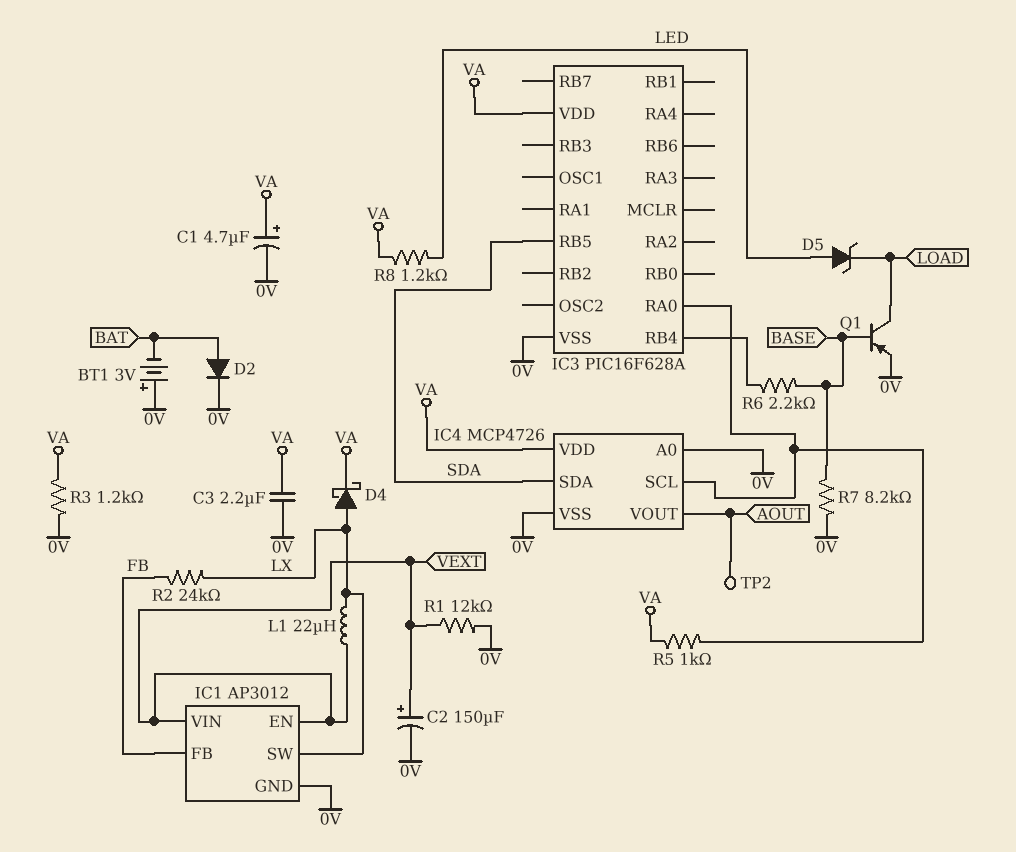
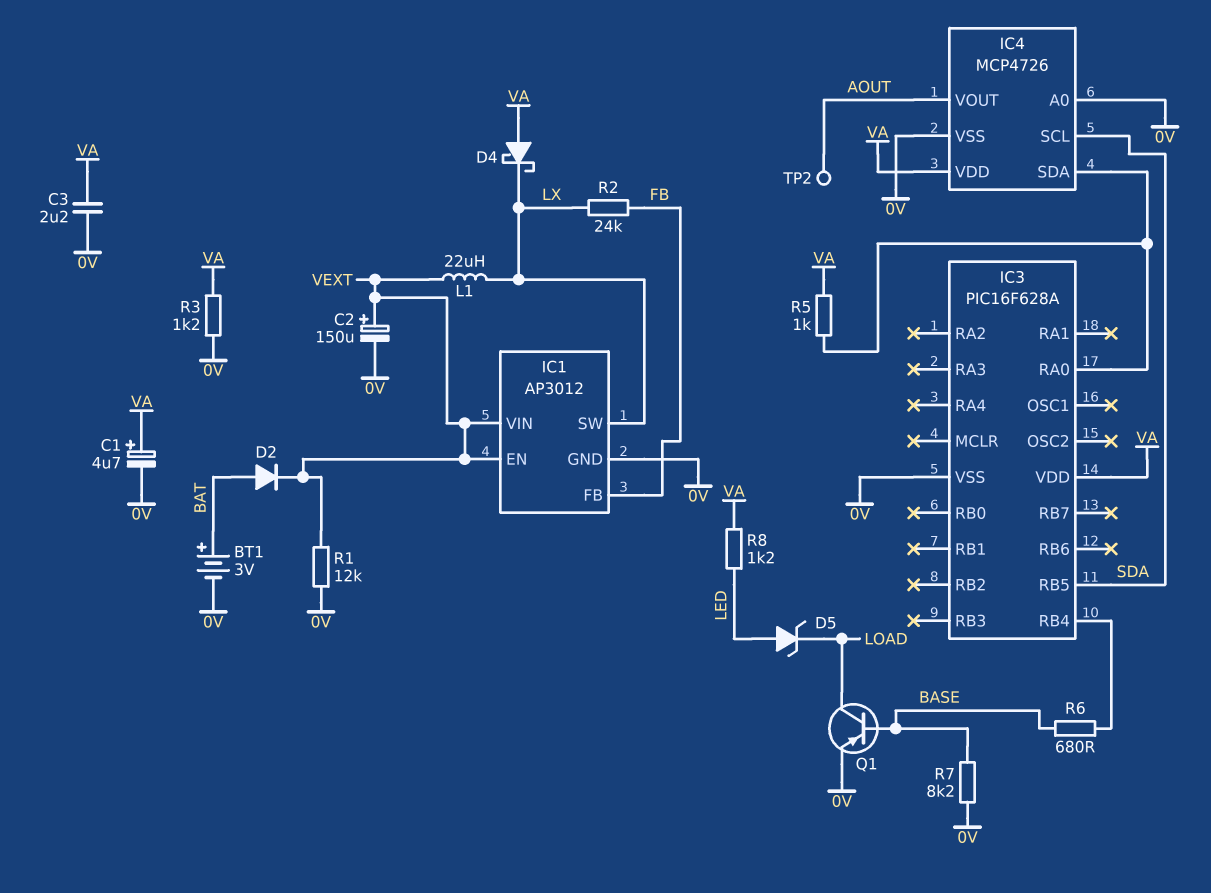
BT1: 3V (plus 0V, minus BAT) -> 3V (plus BAT, minus 0V)
D2: diode (A BAT, K 0V) -> diode (A BAT, K VEXT)
D4: schottky (A LX, K VA) -> schottky (A VA, K LX)
IC4 pin SCL: IC3/RA0 -> SDA
IC4 pin SDA: SDA -> IC3/RA0
R6: 2.2k (BASE, IC3/RB4) -> 680 (BASE, IC3/RB4)

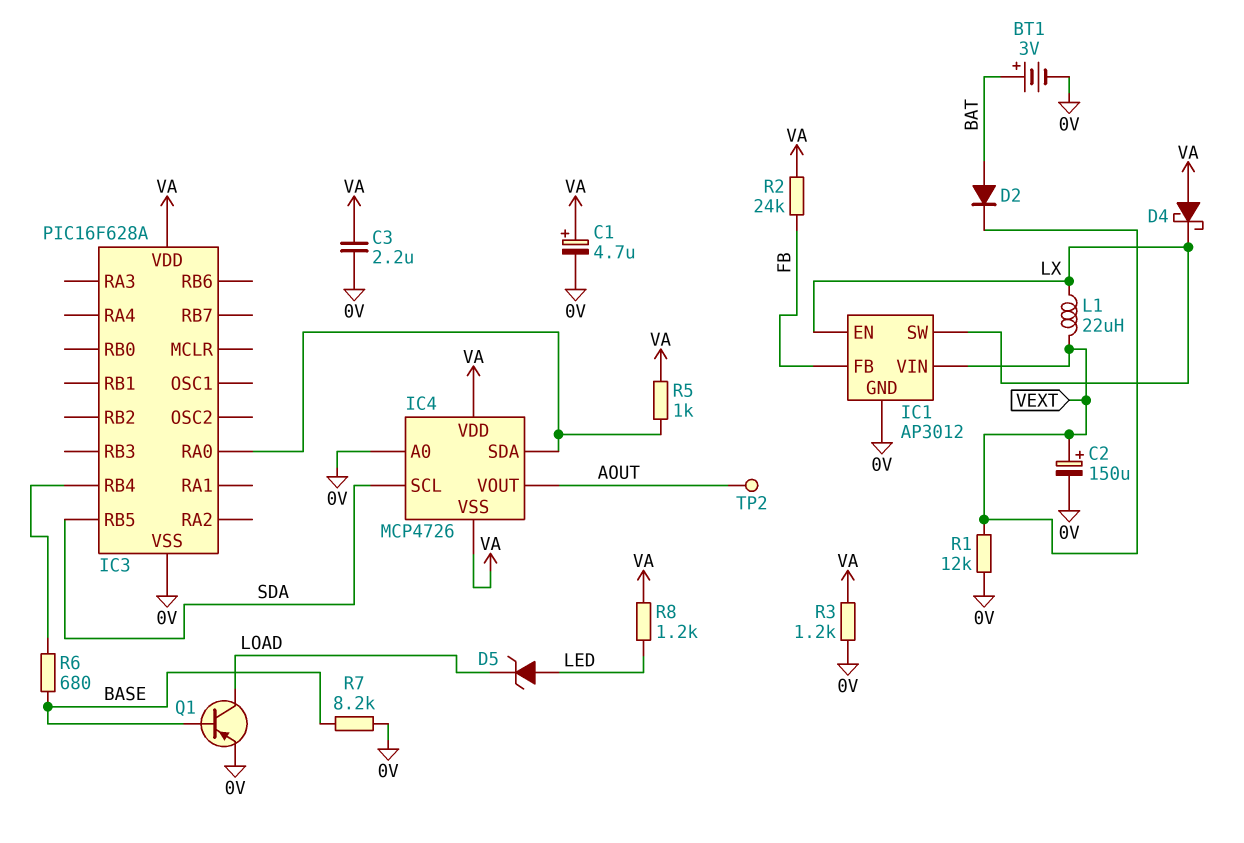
IC1 pin EN: VEXT -> LX
IC4 pin VSS: 0V -> VA
R2: 24k (FB, LX) -> 24k (FB, VA)

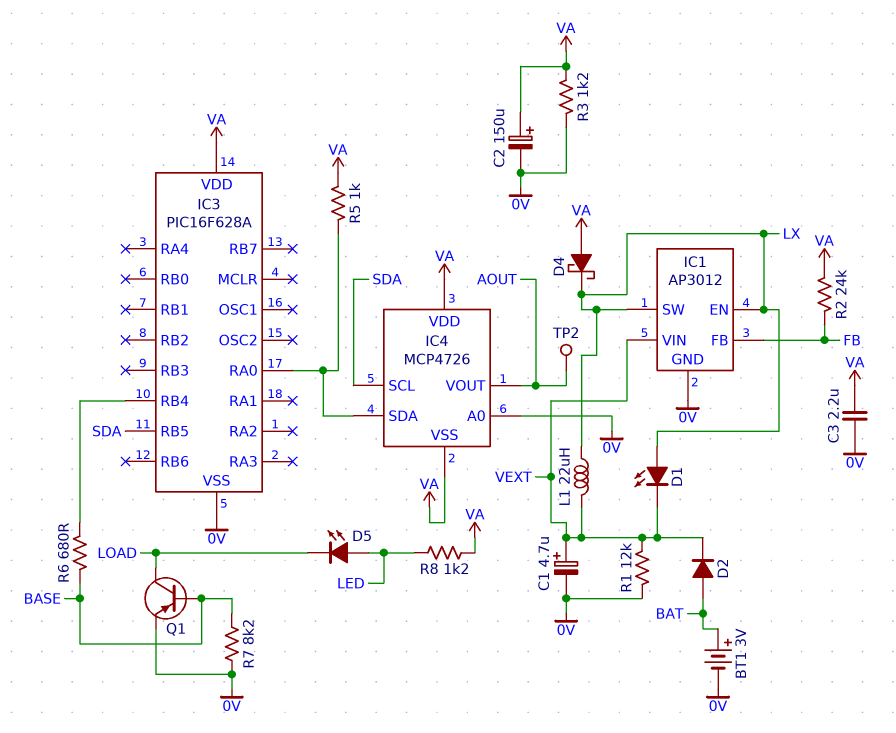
C1: 4.7uF (plus VA, minus 0V) -> 4.7uF (plus VEXT, minus 0V)
C2: 150uF (plus VEXT, minus 0V) -> 150uF (plus VA, minus 0V)
D1: none -> LED (A LX, K VEXT)
D5: zener (A LED, K LOAD) -> LED (A LED, K LOAD)

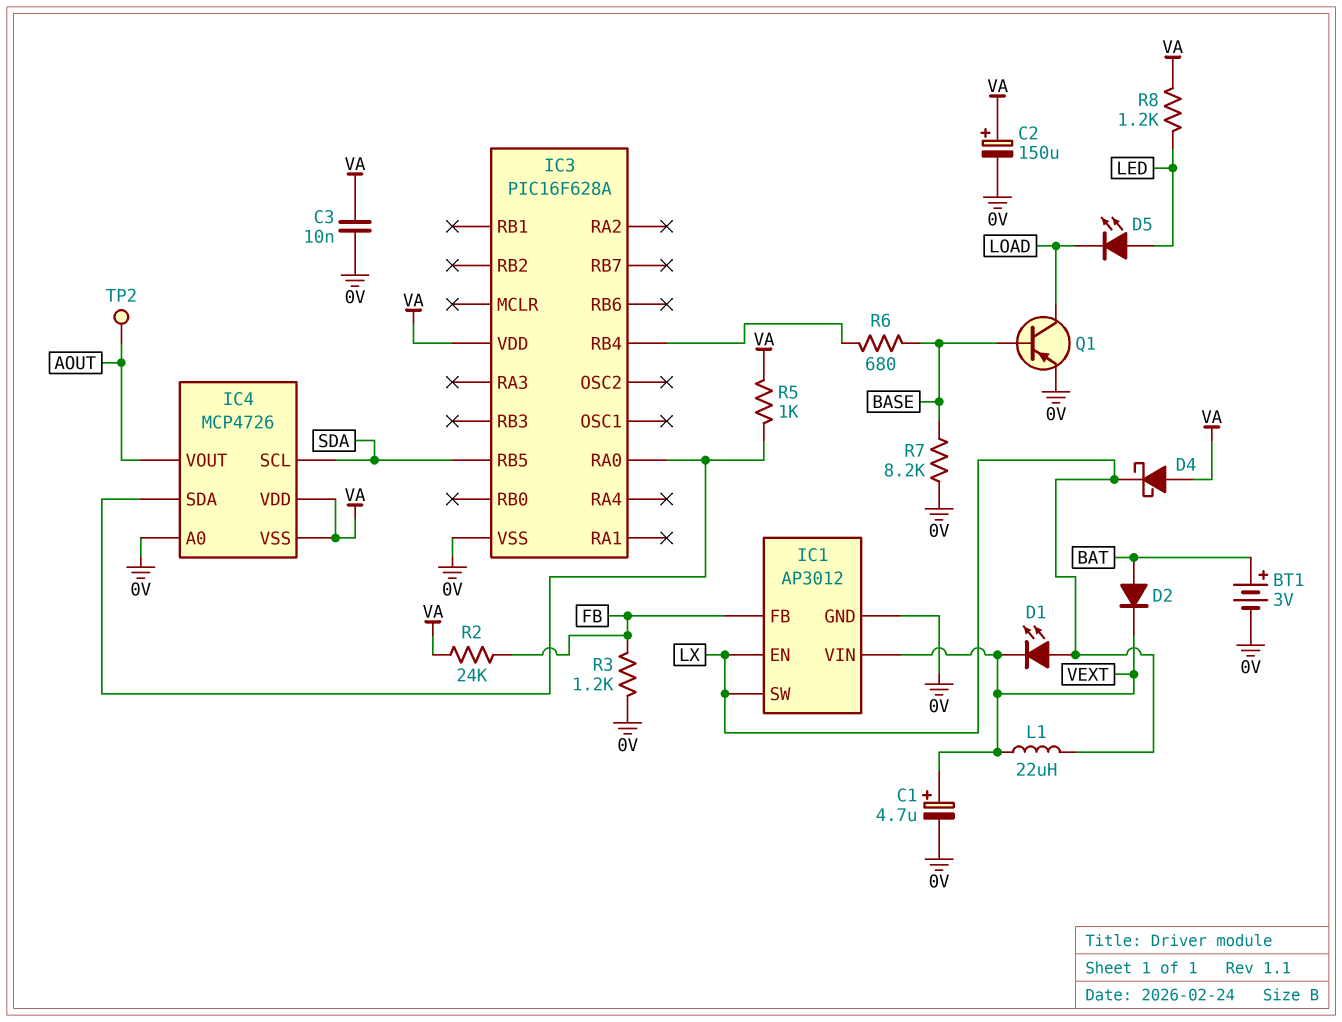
C3: 2.2uF (0V, VA) -> 10nF (0V, VA)
R1: 12k (0V, VEXT) -> none
R3: 1.2k (0V, VA) -> 1.2k (0V, FB)

